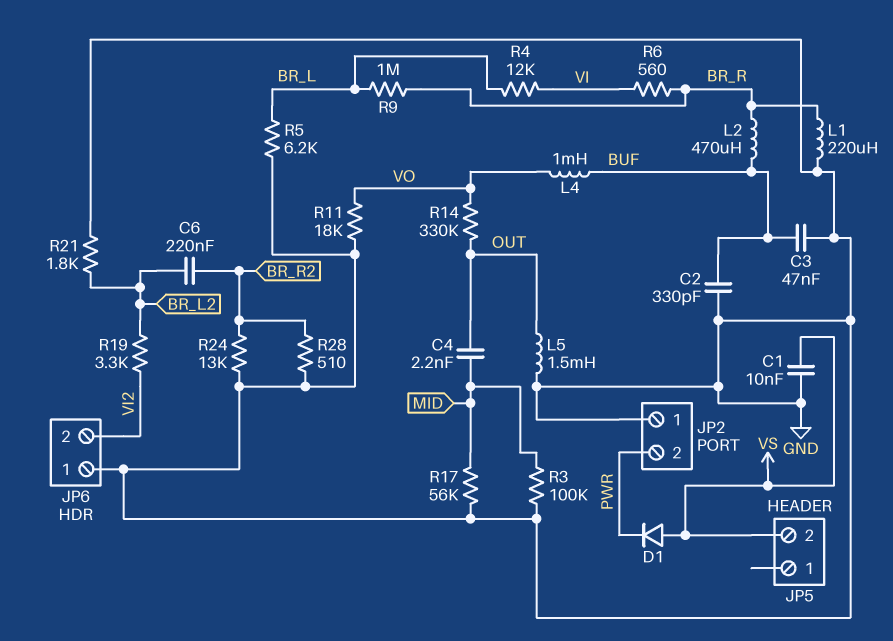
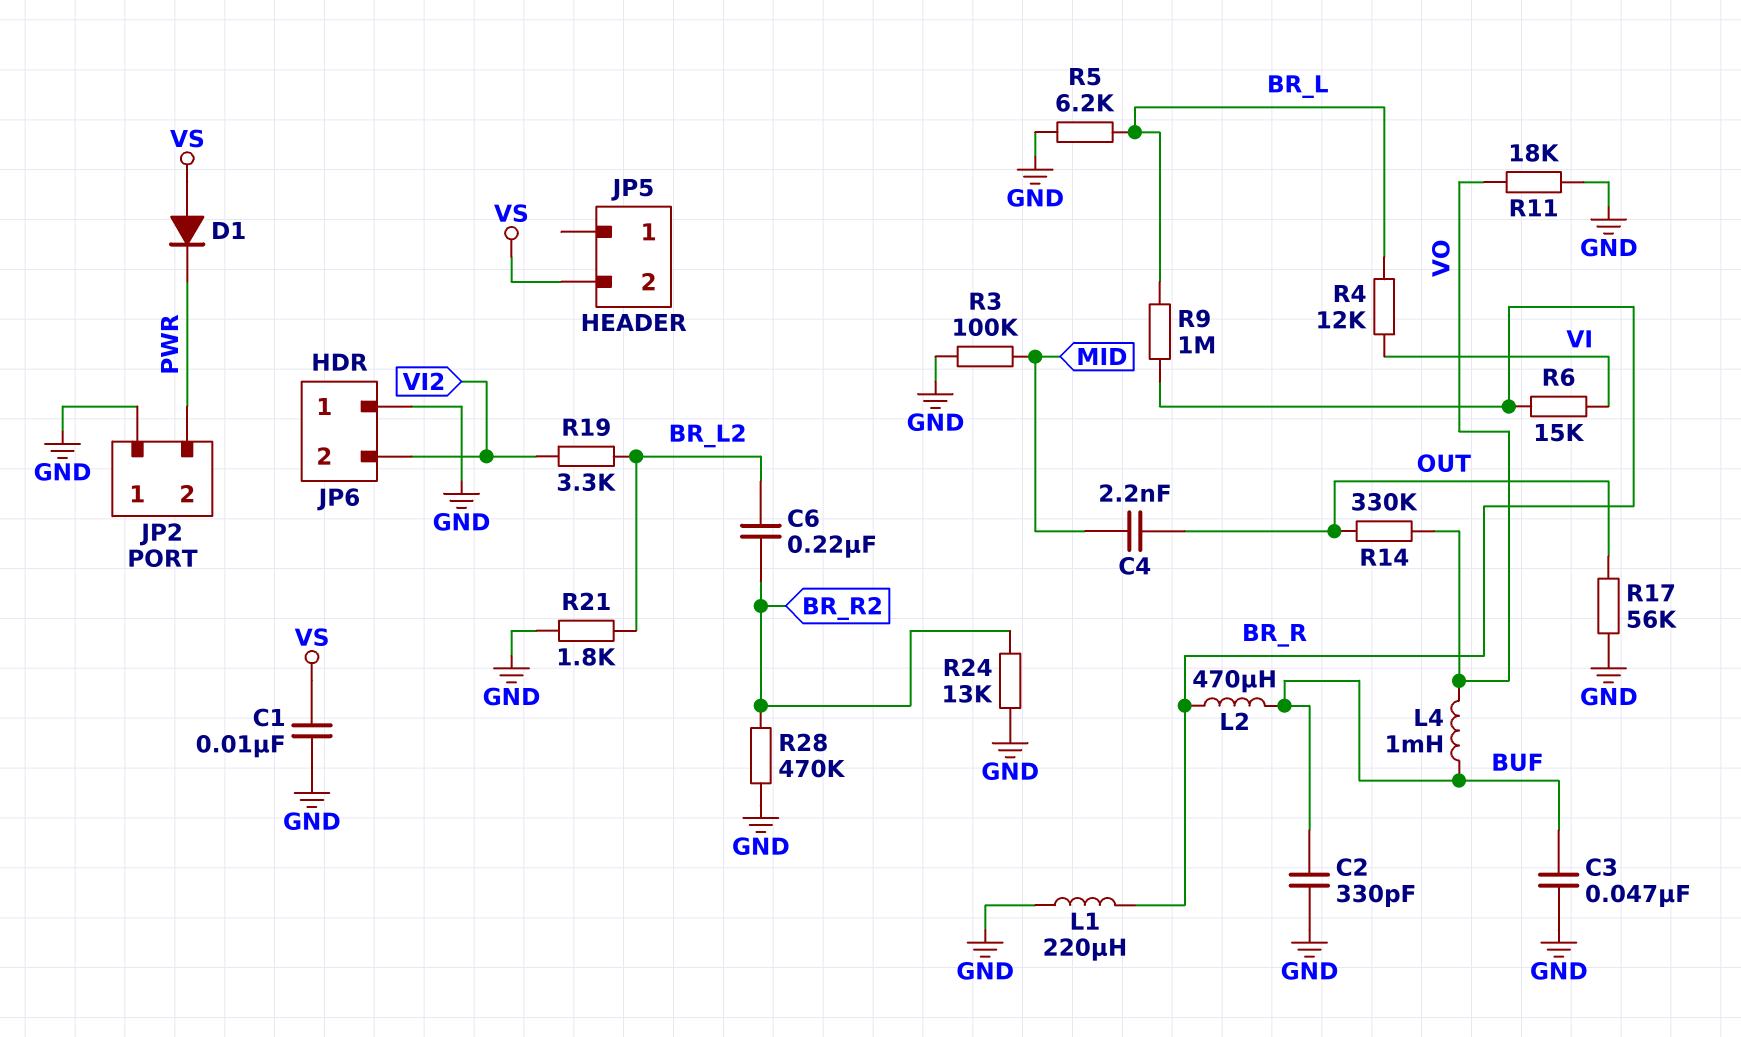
L5: 1.5mH (GND, OUT) -> none
R6: 560 (BR_R, VI) -> 15k (BR_R, VI)
R17: 56k (GND, MID) -> 56k (GND, OUT)
R28: 510 (BR_R2, GND) -> 470k (BR_R2, GND)

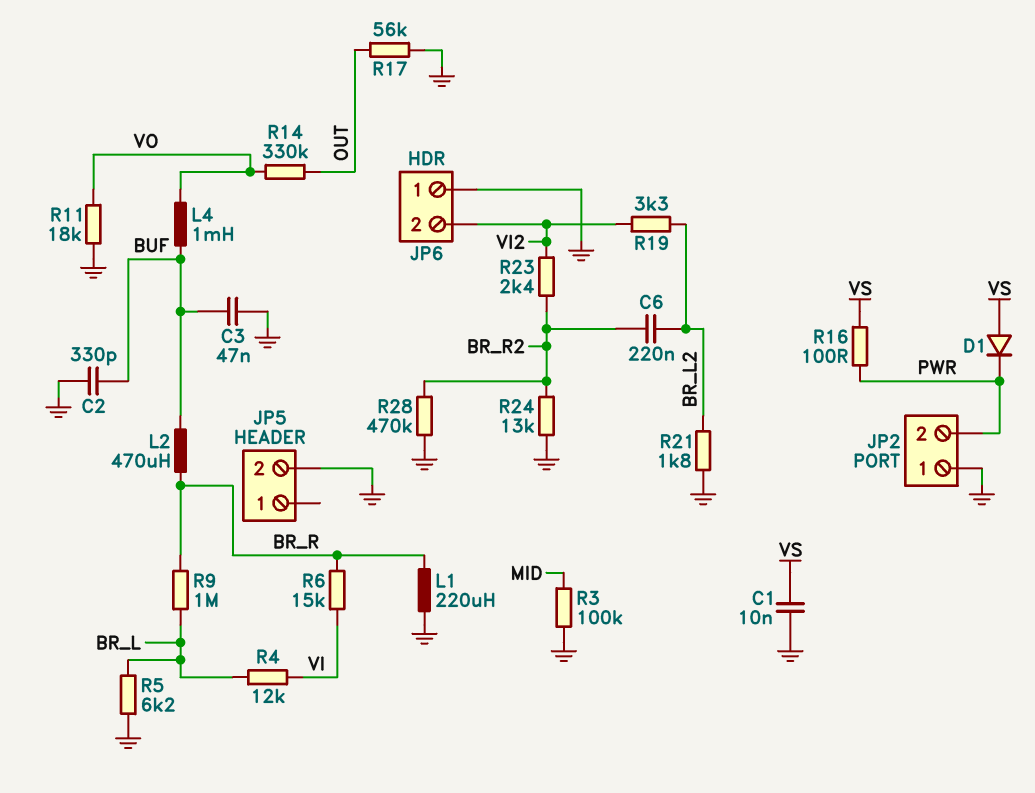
C4: 2.2nF (MID, OUT) -> none
JP5 pin 2: VS -> GND
R16: none -> 100 (PWR, VS)
R23: none -> 2.4k (BR_R2, VI2)

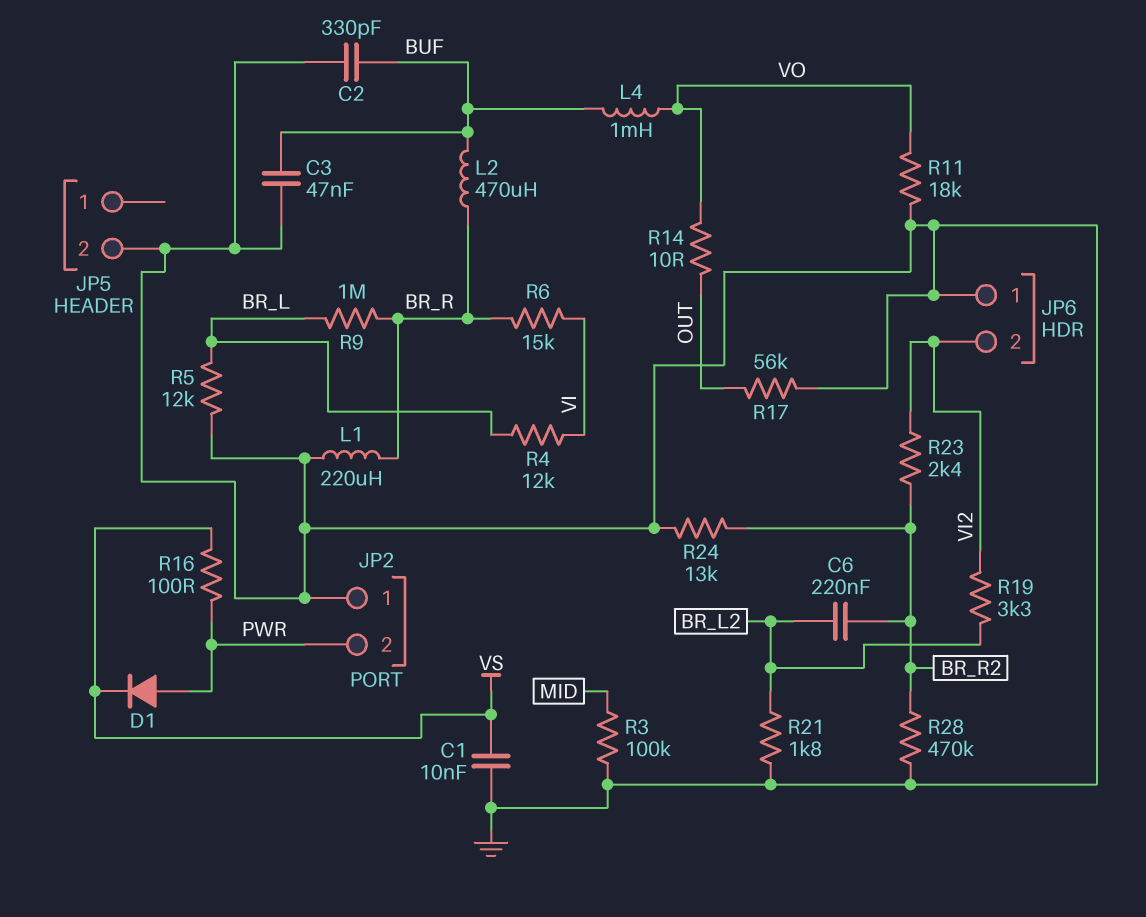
D1: diode (A VS, K PWR) -> diode (A PWR, K VS)
R5: 6.2k (BR_L, GND) -> 12k (BR_L, GND)
R14: 330k (OUT, VO) -> 10 (OUT, VO)

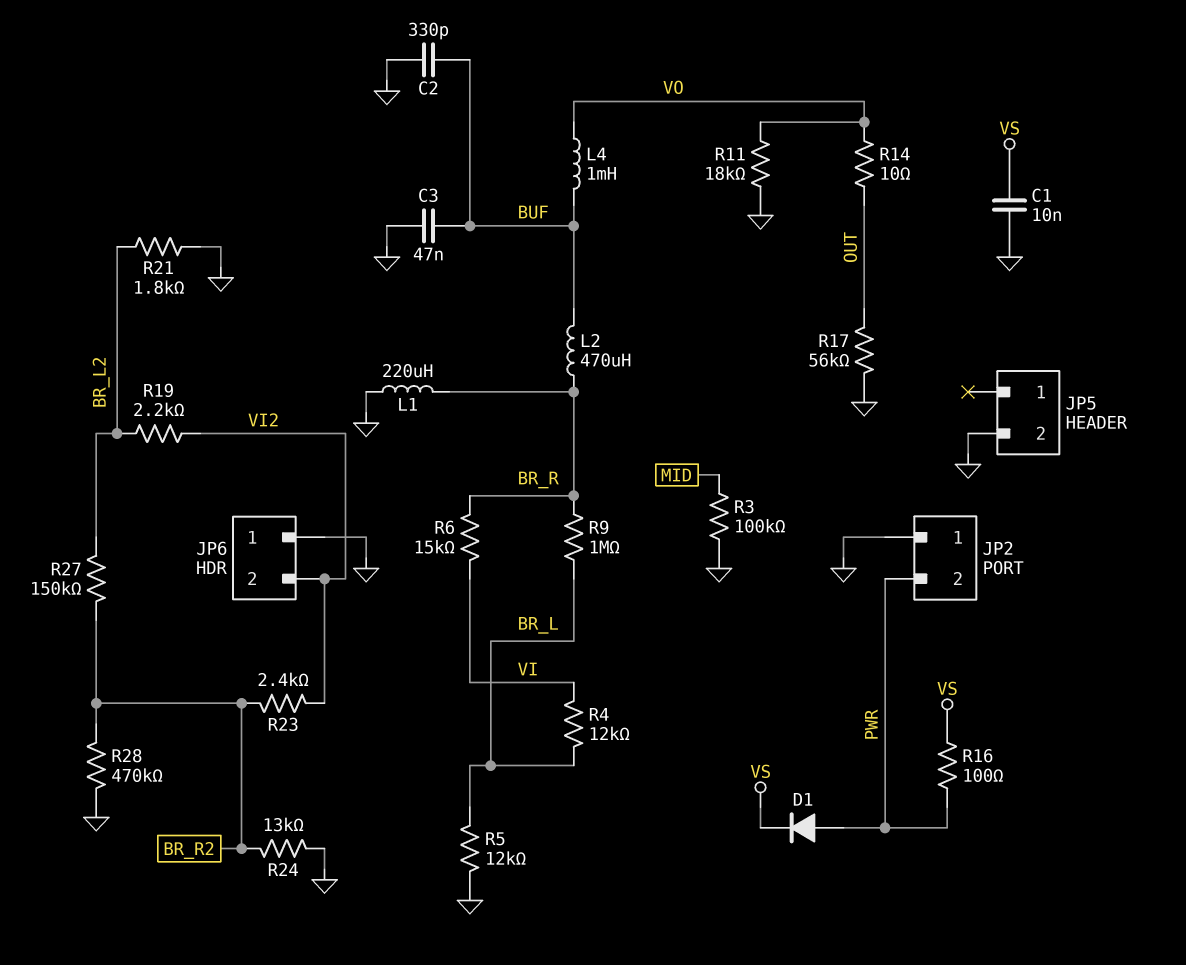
C6: 220nF (BR_L2, BR_R2) -> none
R19: 3.3k (BR_L2, VI2) -> 2.2k (BR_L2, VI2)
R27: none -> 150k (BR_L2, BR_R2)

